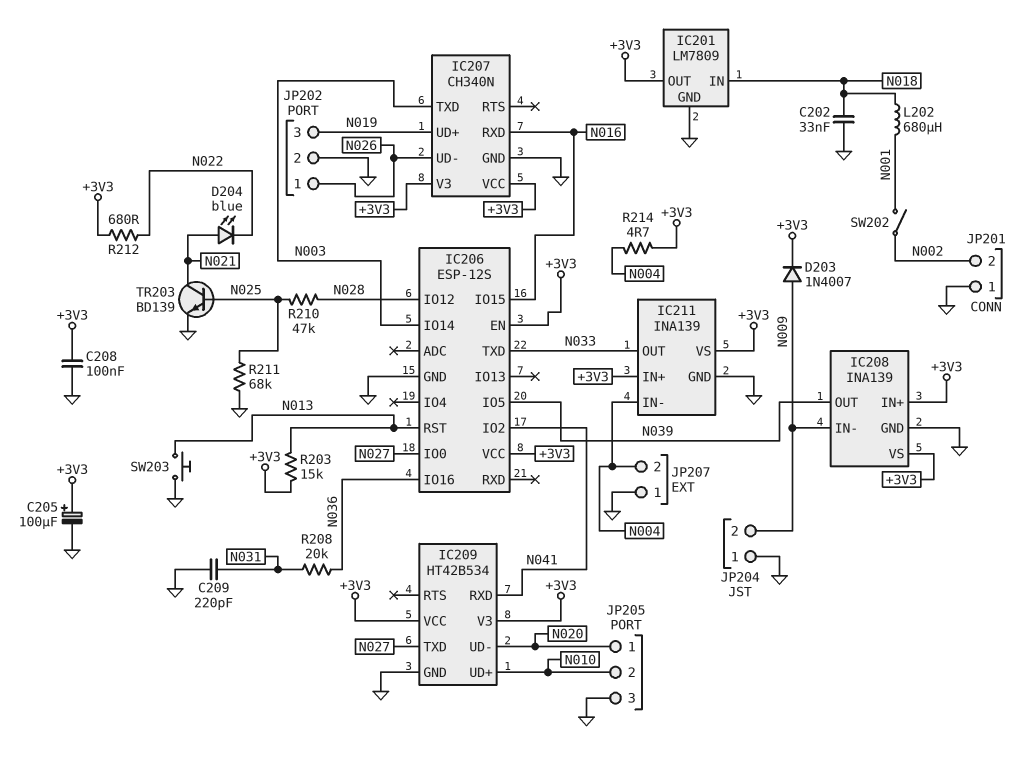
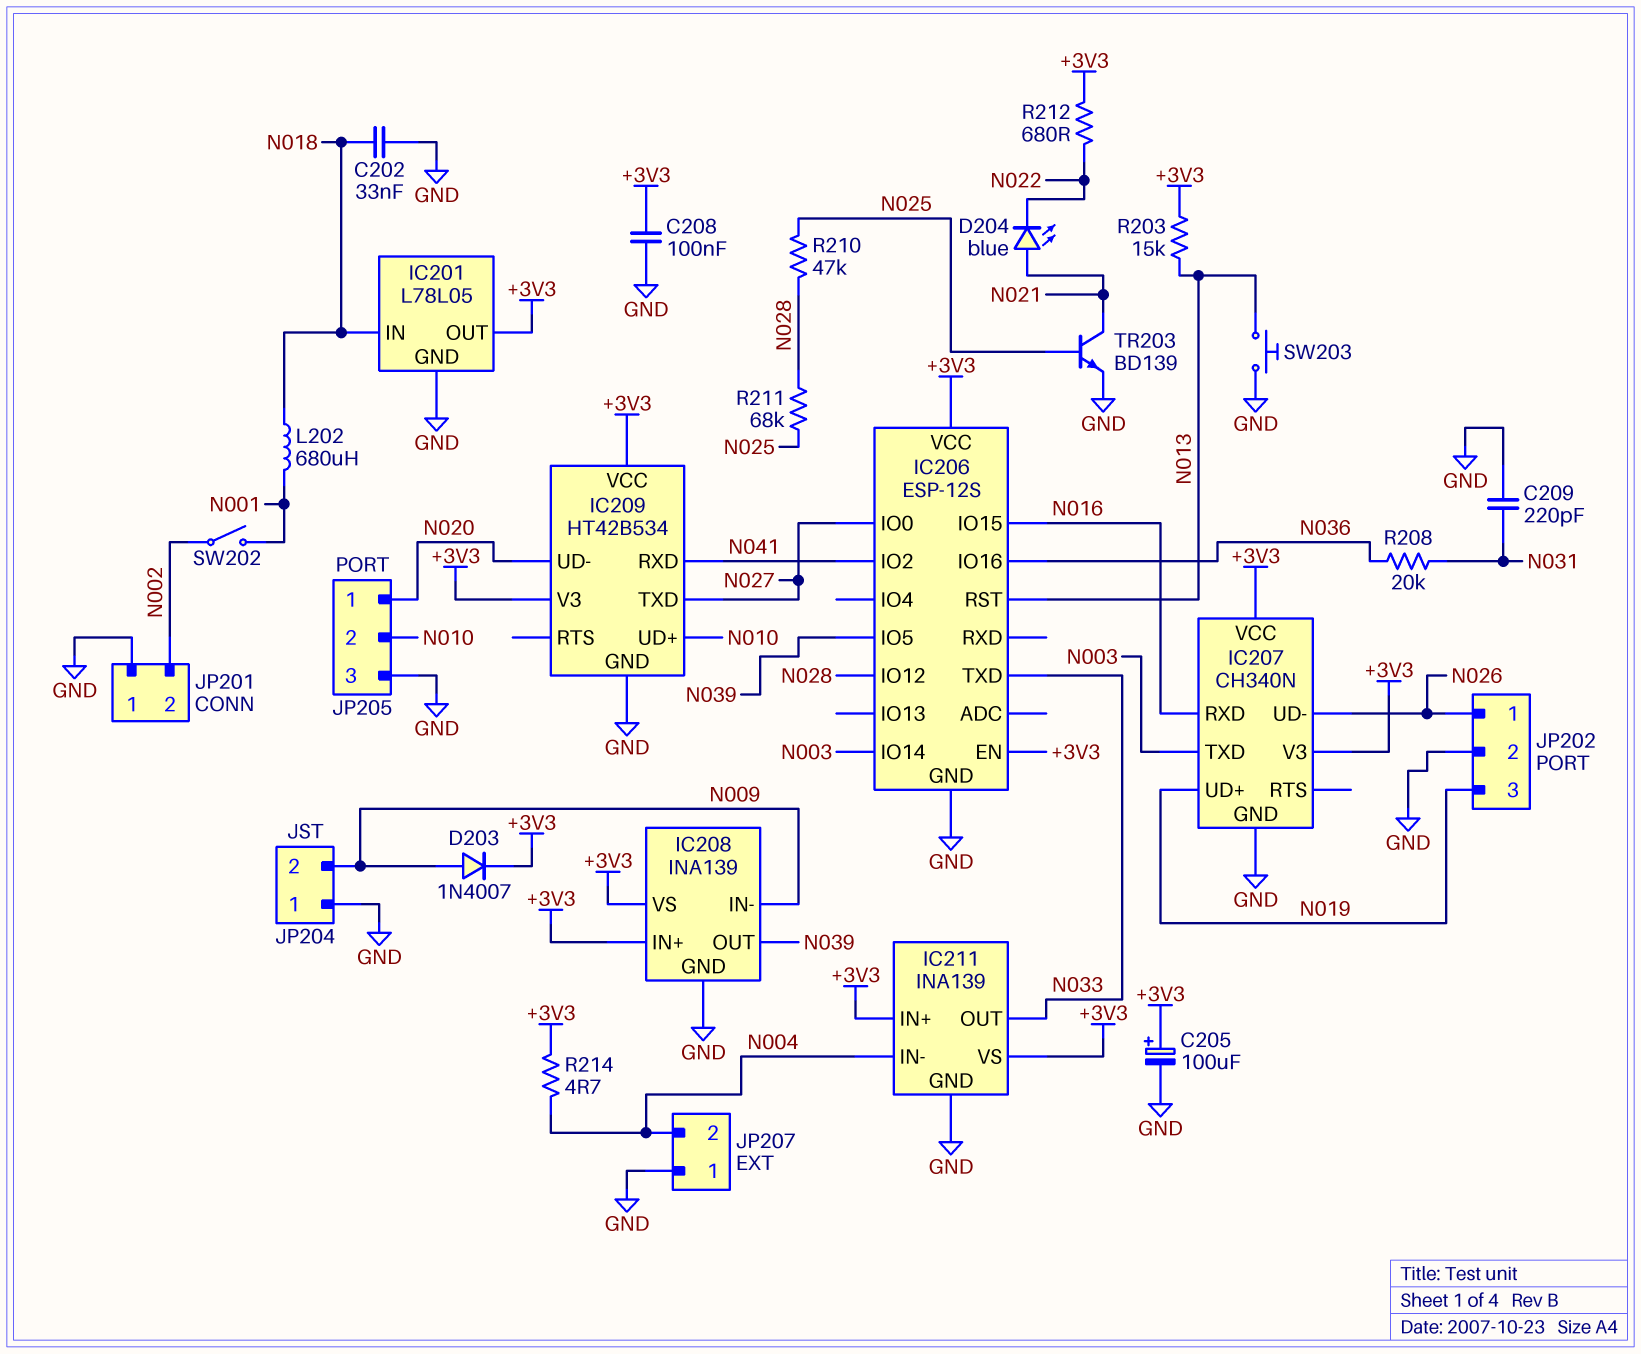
IC201: LM7809 -> L78L05
R211: 68k (GND, N025) -> 68k (N025, N028)

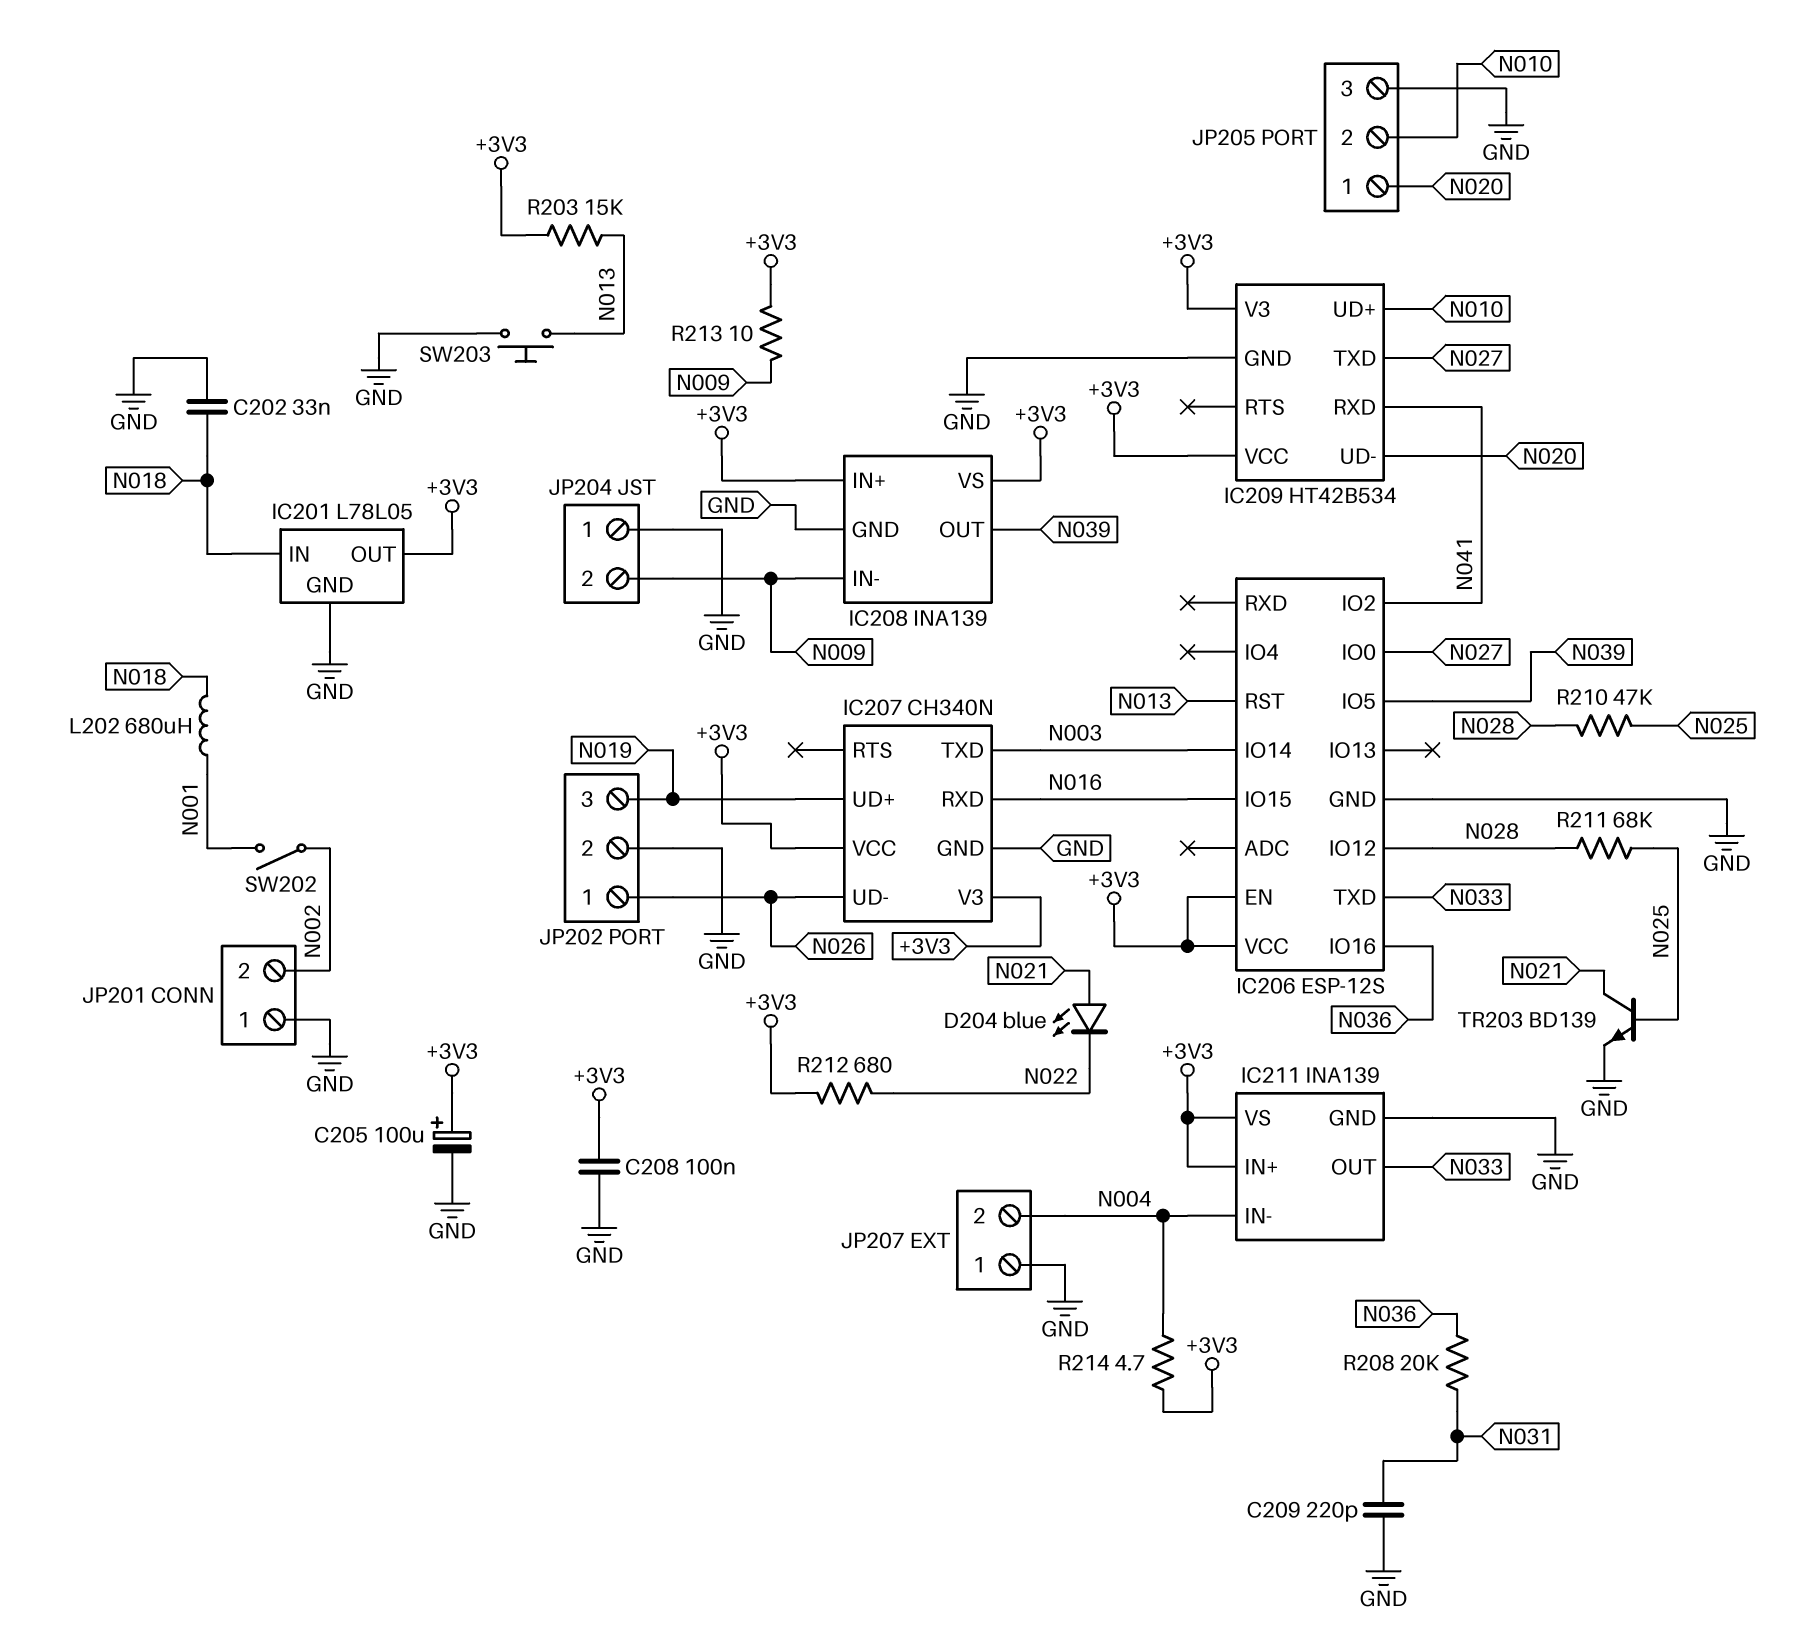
D203: diode 1N4007 (A N009, K +3V3) -> none
R213: none -> 10 (+3V3, N009)

